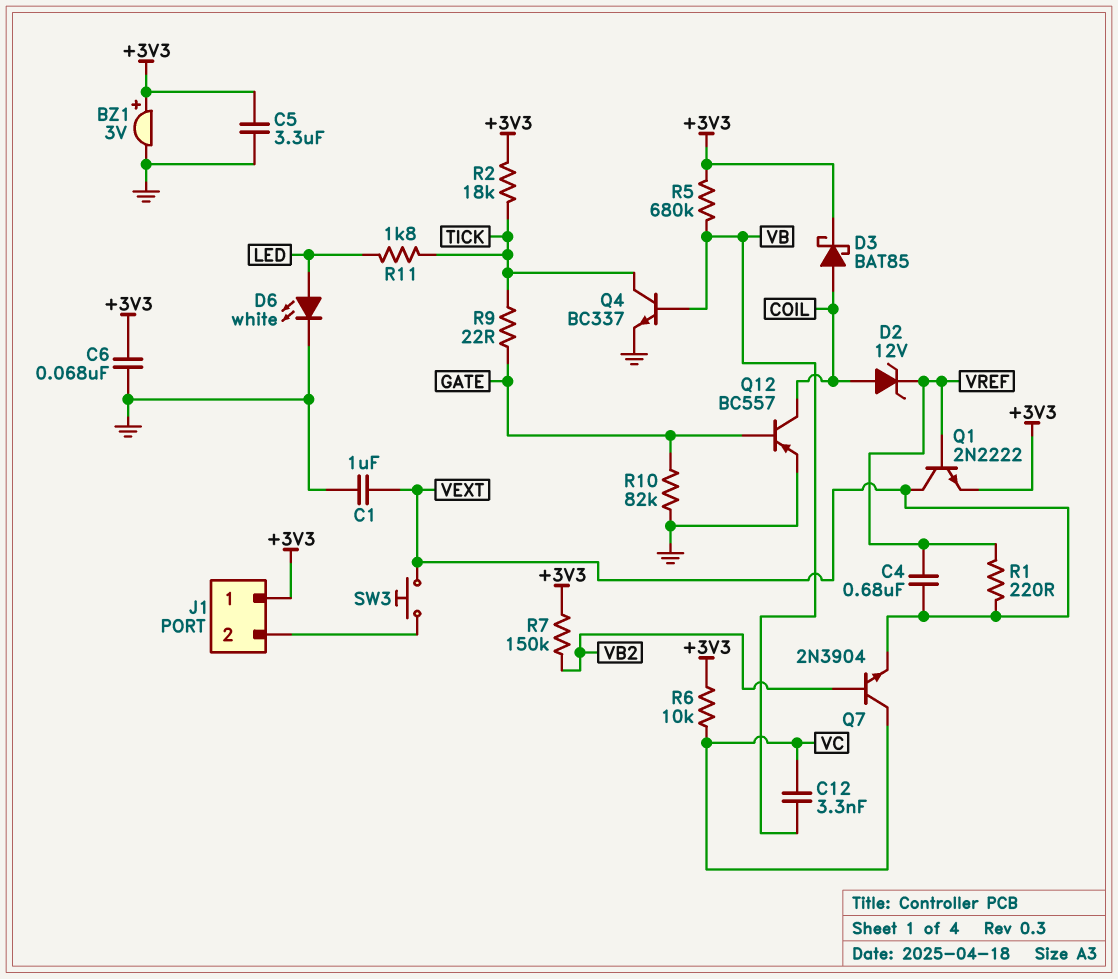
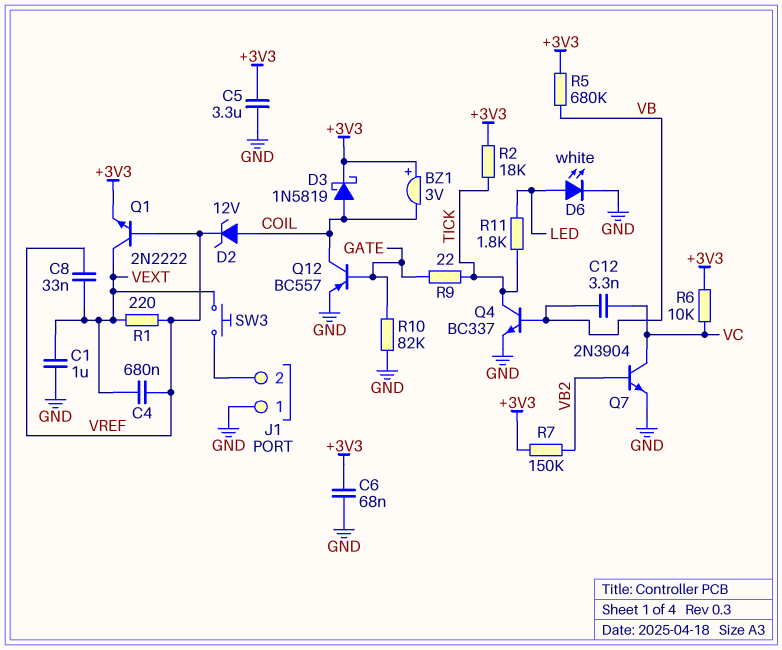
BZ1: buzzer 3V (plus +3V3, minus GND) -> buzzer 3V (plus +3V3, minus COIL)
C8: none -> 33nF (VEXT, VREF)
D3: schottky BAT85 (A COIL, K +3V3) -> schottky 1N5819 (A COIL, K +3V3)
J1 pin 1: +3V3 -> GND
Q7: NPN 2N3904 (B VB2, C VC, E VEXT) -> NPN 2N3904 (B VB2, C VC, E GND)

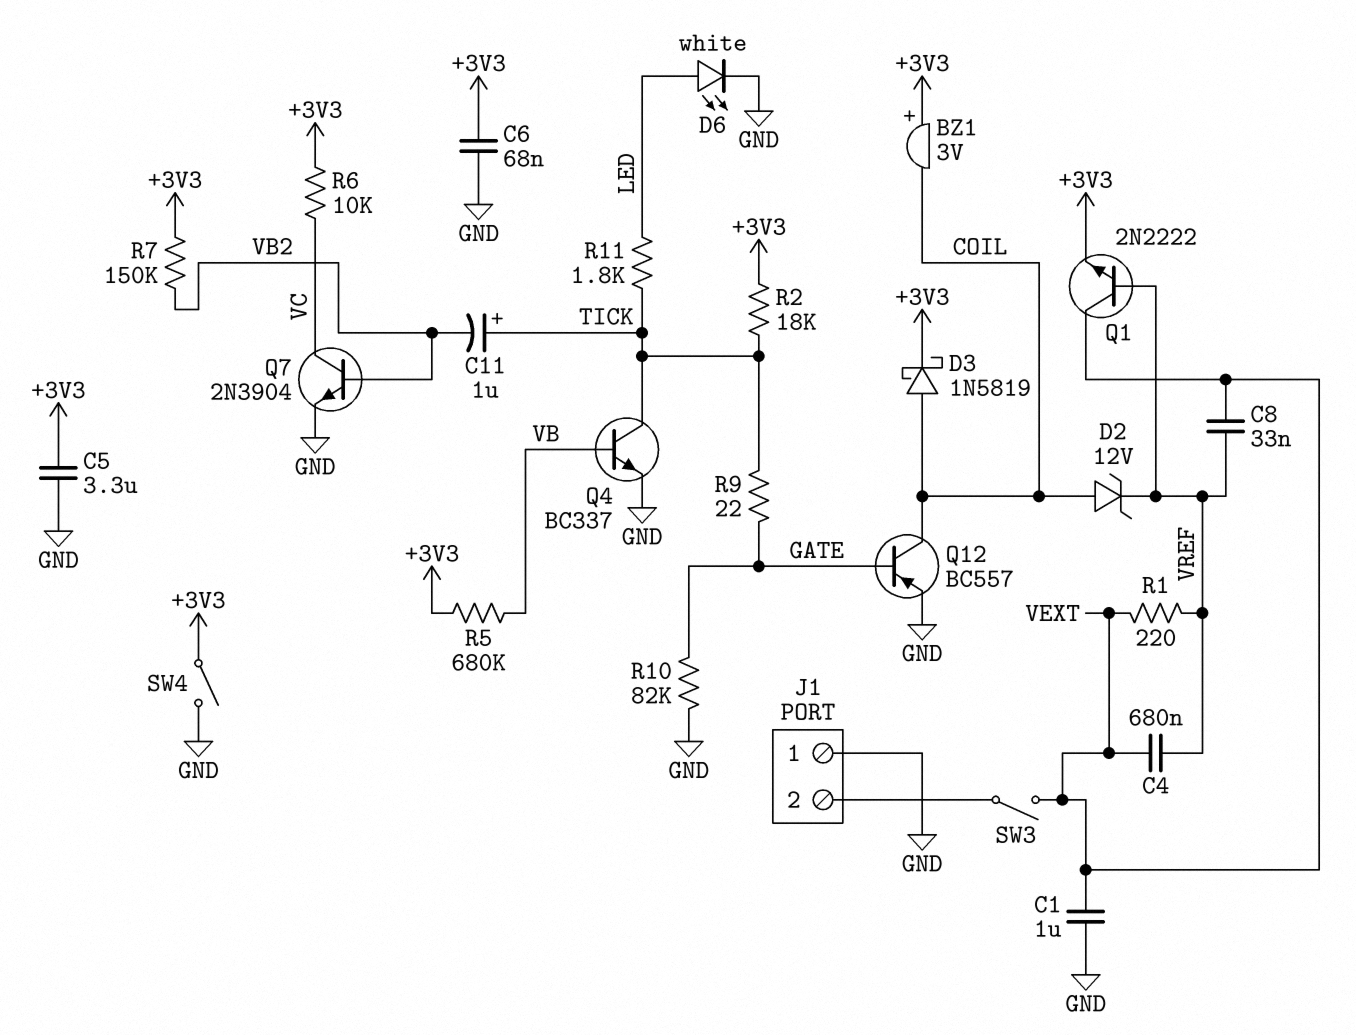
C11: none -> 1uF (plus TICK, minus VB2)
C12: 3.3nF (VB, VC) -> none
SW3: button (J1/2, VEXT) -> switch (J1/2, VEXT)
SW4: none -> switch (+3V3, GND)

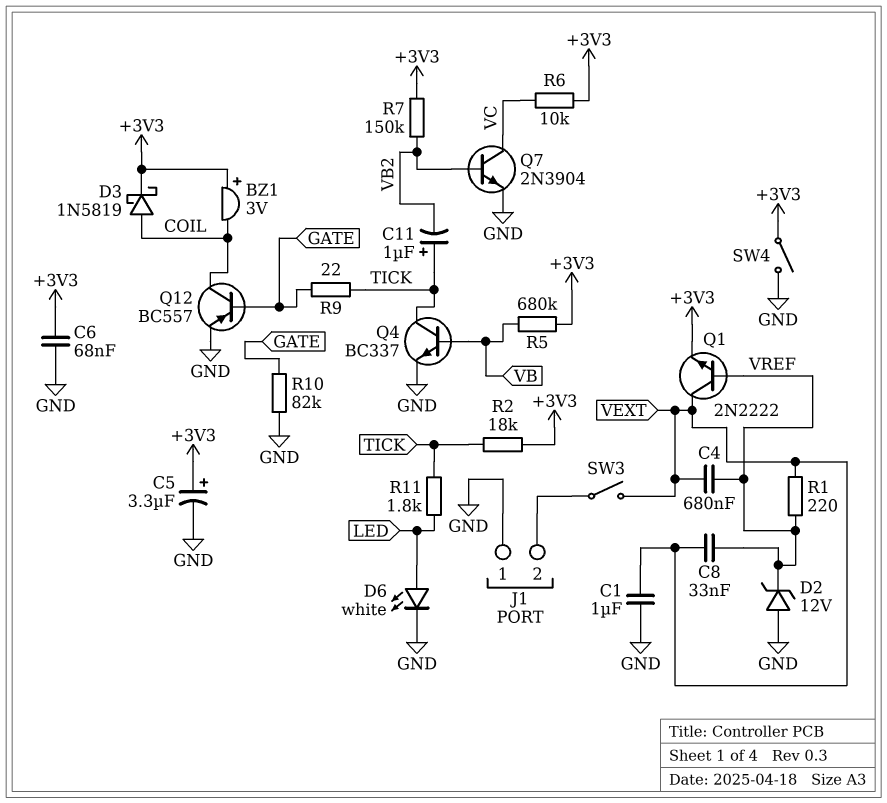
C5: 3.3uF (+3V3, GND) -> 3.3uF (plus +3V3, minus GND)
D2: zener 12V (A COIL, K VREF) -> zener 12V (A GND, K VREF)

